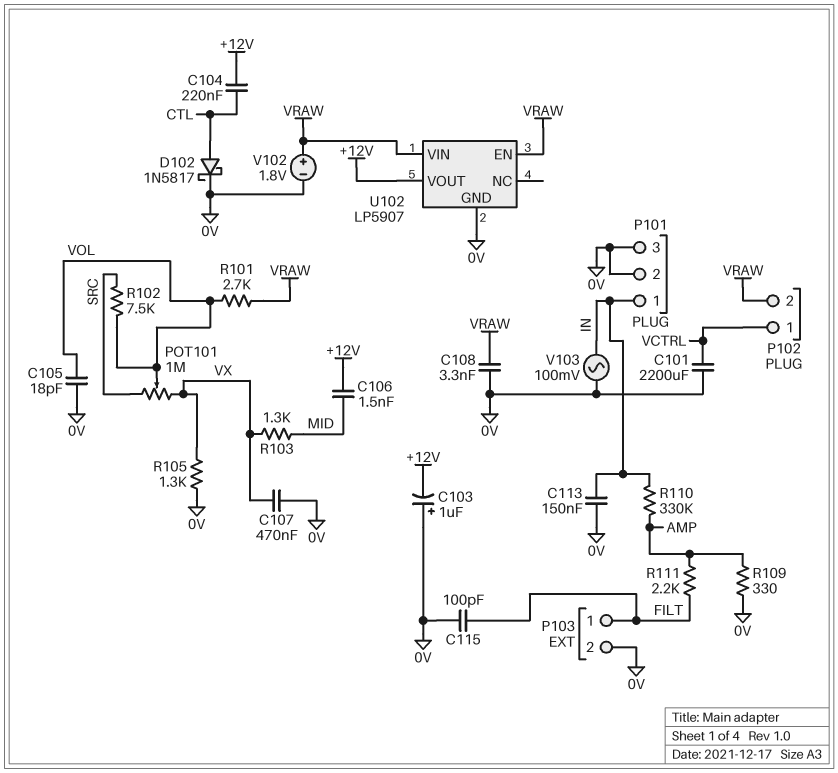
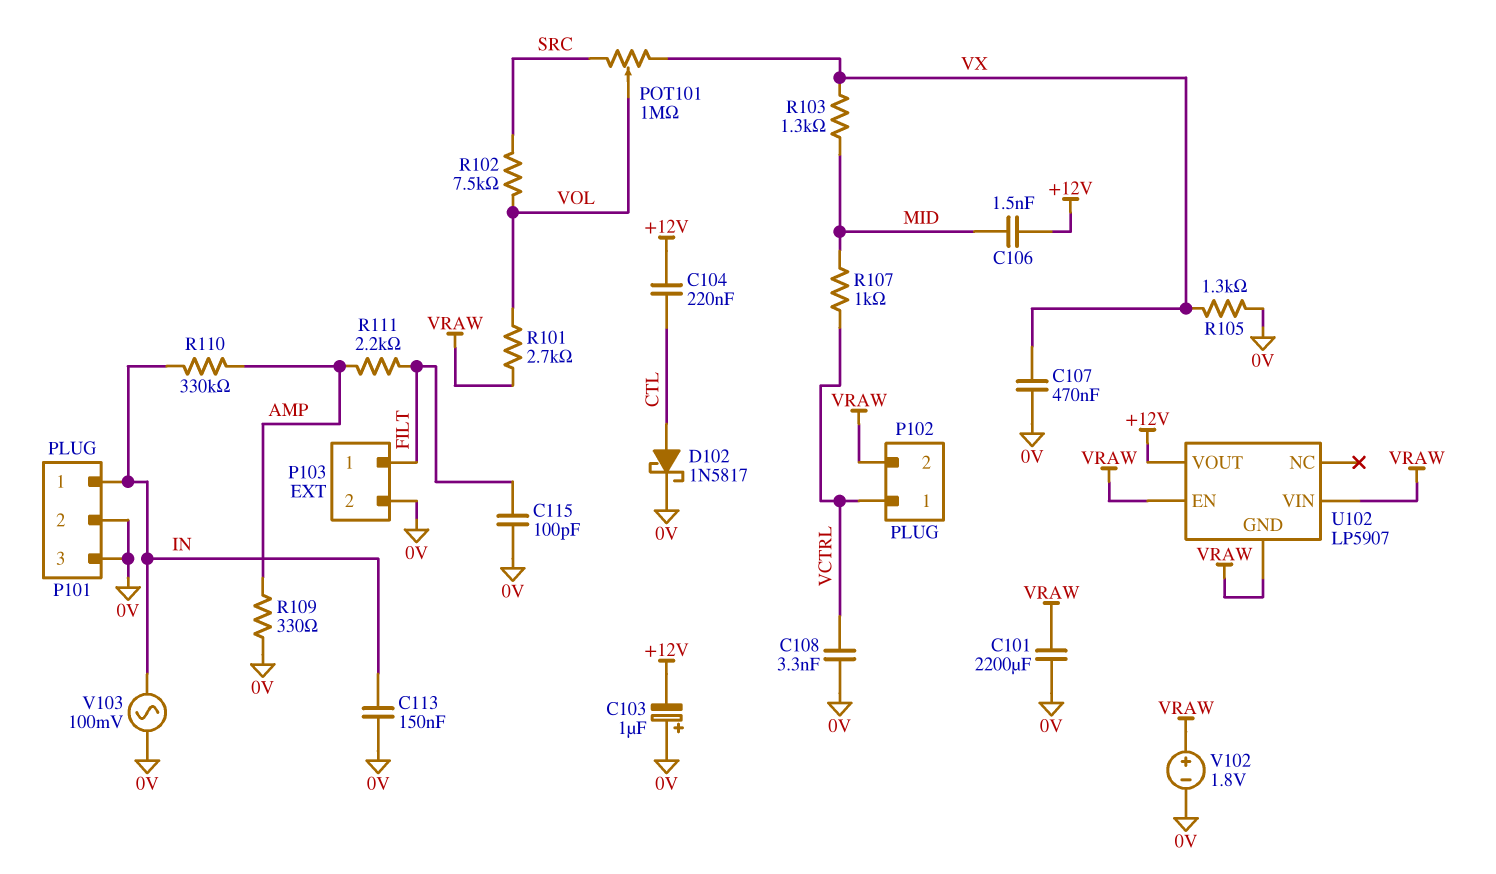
C101: 2200uF (0V, VCTRL) -> 2200uF (0V, VRAW)
C105: 18pF (0V, VOL) -> none
C108: 3.3nF (0V, VRAW) -> 3.3nF (0V, VCTRL)
R107: none -> 1k (MID, VCTRL)
U102 pin GND: 0V -> VRAW

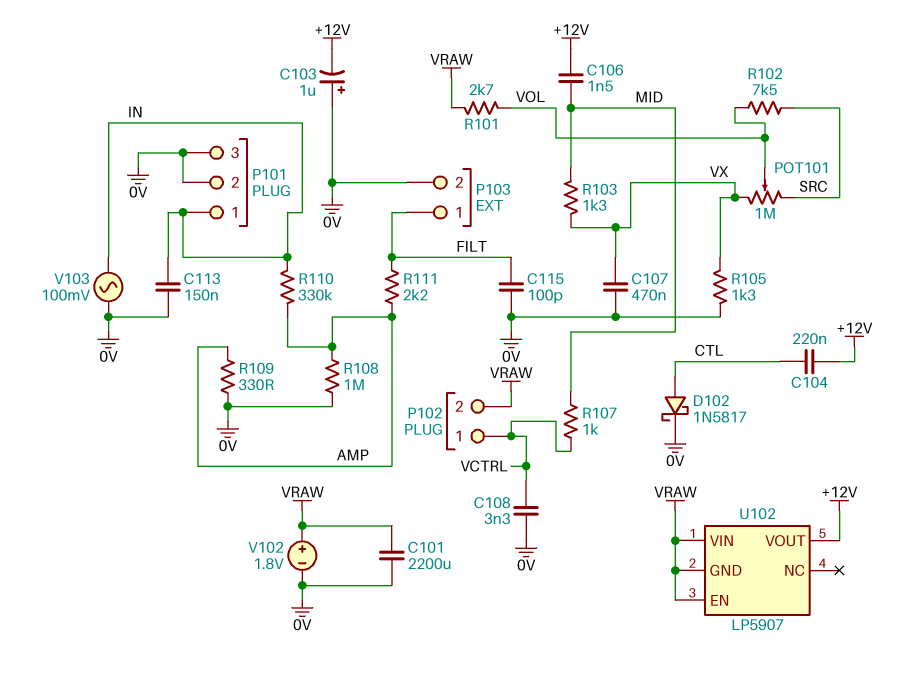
R108: none -> 1M (0V, AMP)

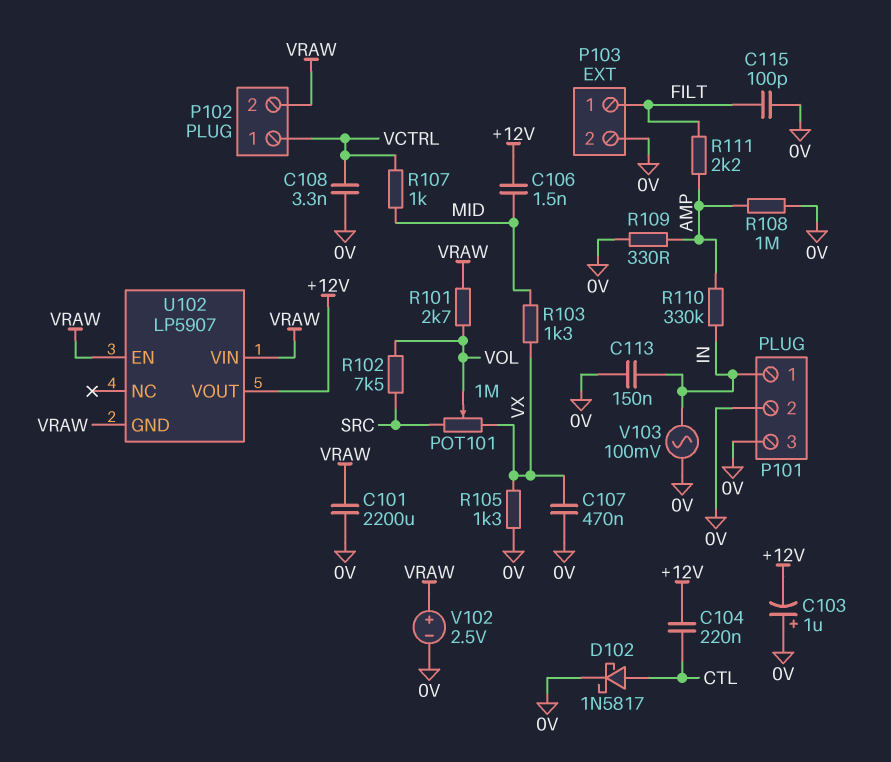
V102: 1.8V (plus VRAW, minus 0V) -> 2.5V (plus VRAW, minus 0V)

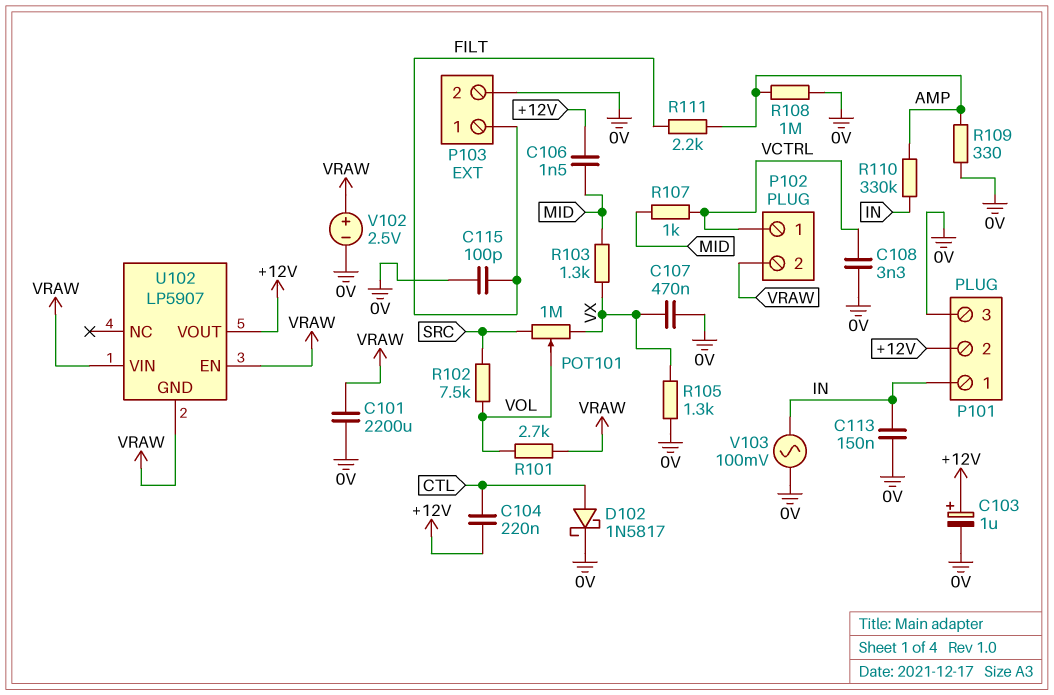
C103: 1uF (plus 0V, minus +12V) -> 1uF (plus +12V, minus 0V)
P101 pin 2: 0V -> +12V

